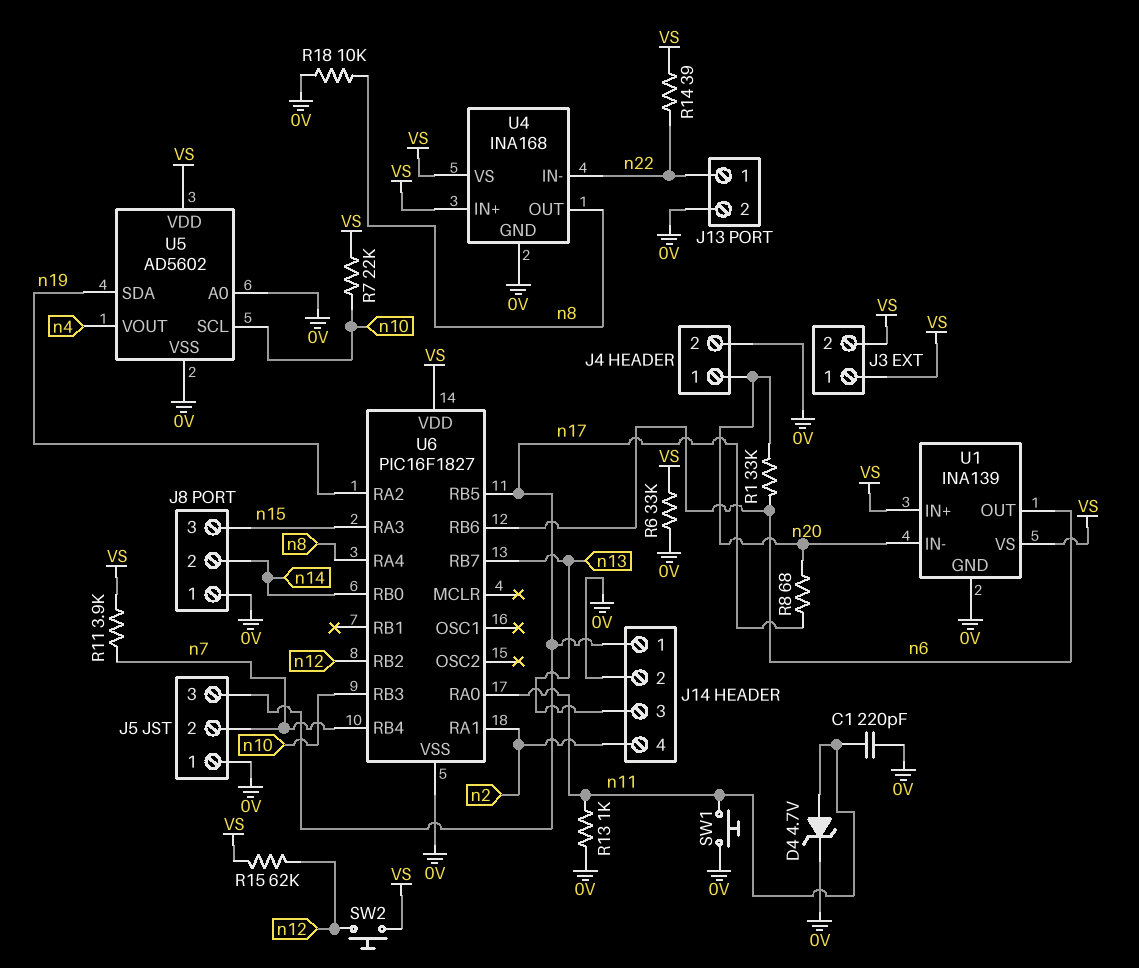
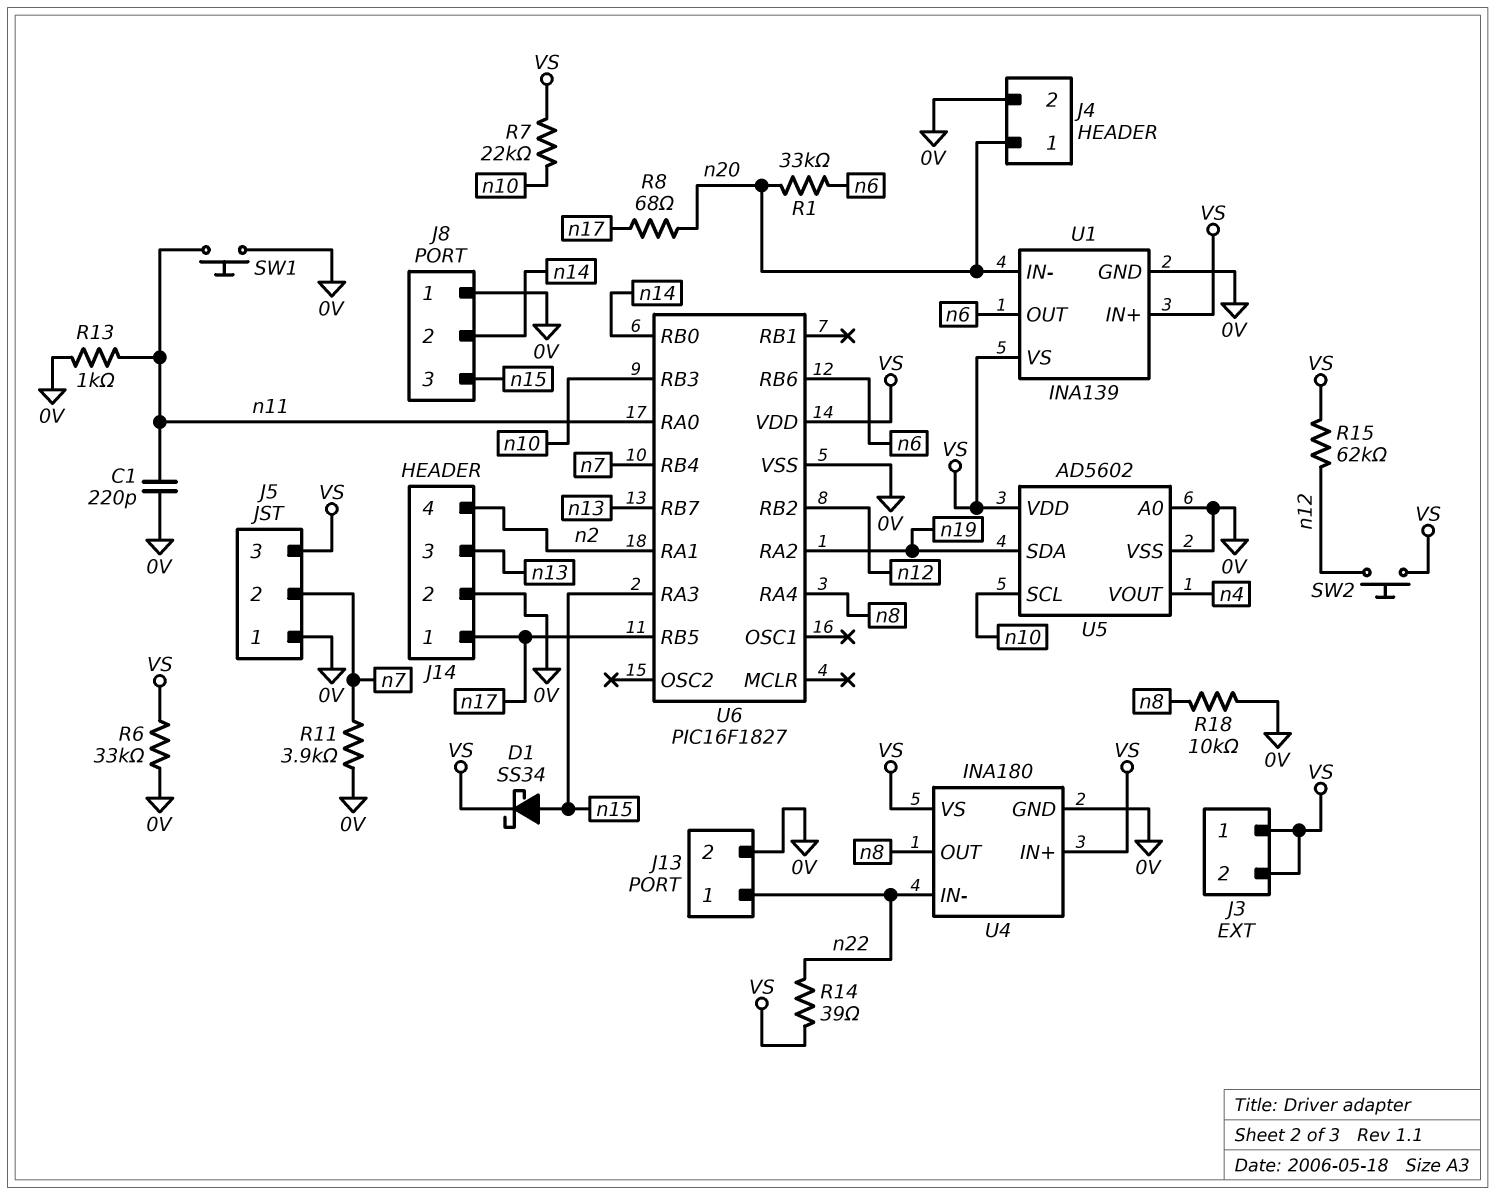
D1: none -> schottky SS34 (A n15, K VS)
D4: zener 4.7V (A n11, K 0V) -> none
J5 pin 3: n17 -> VS
R11: 3.9k (VS, n7) -> 3.9k (0V, n7)
U4: INA168 -> INA180

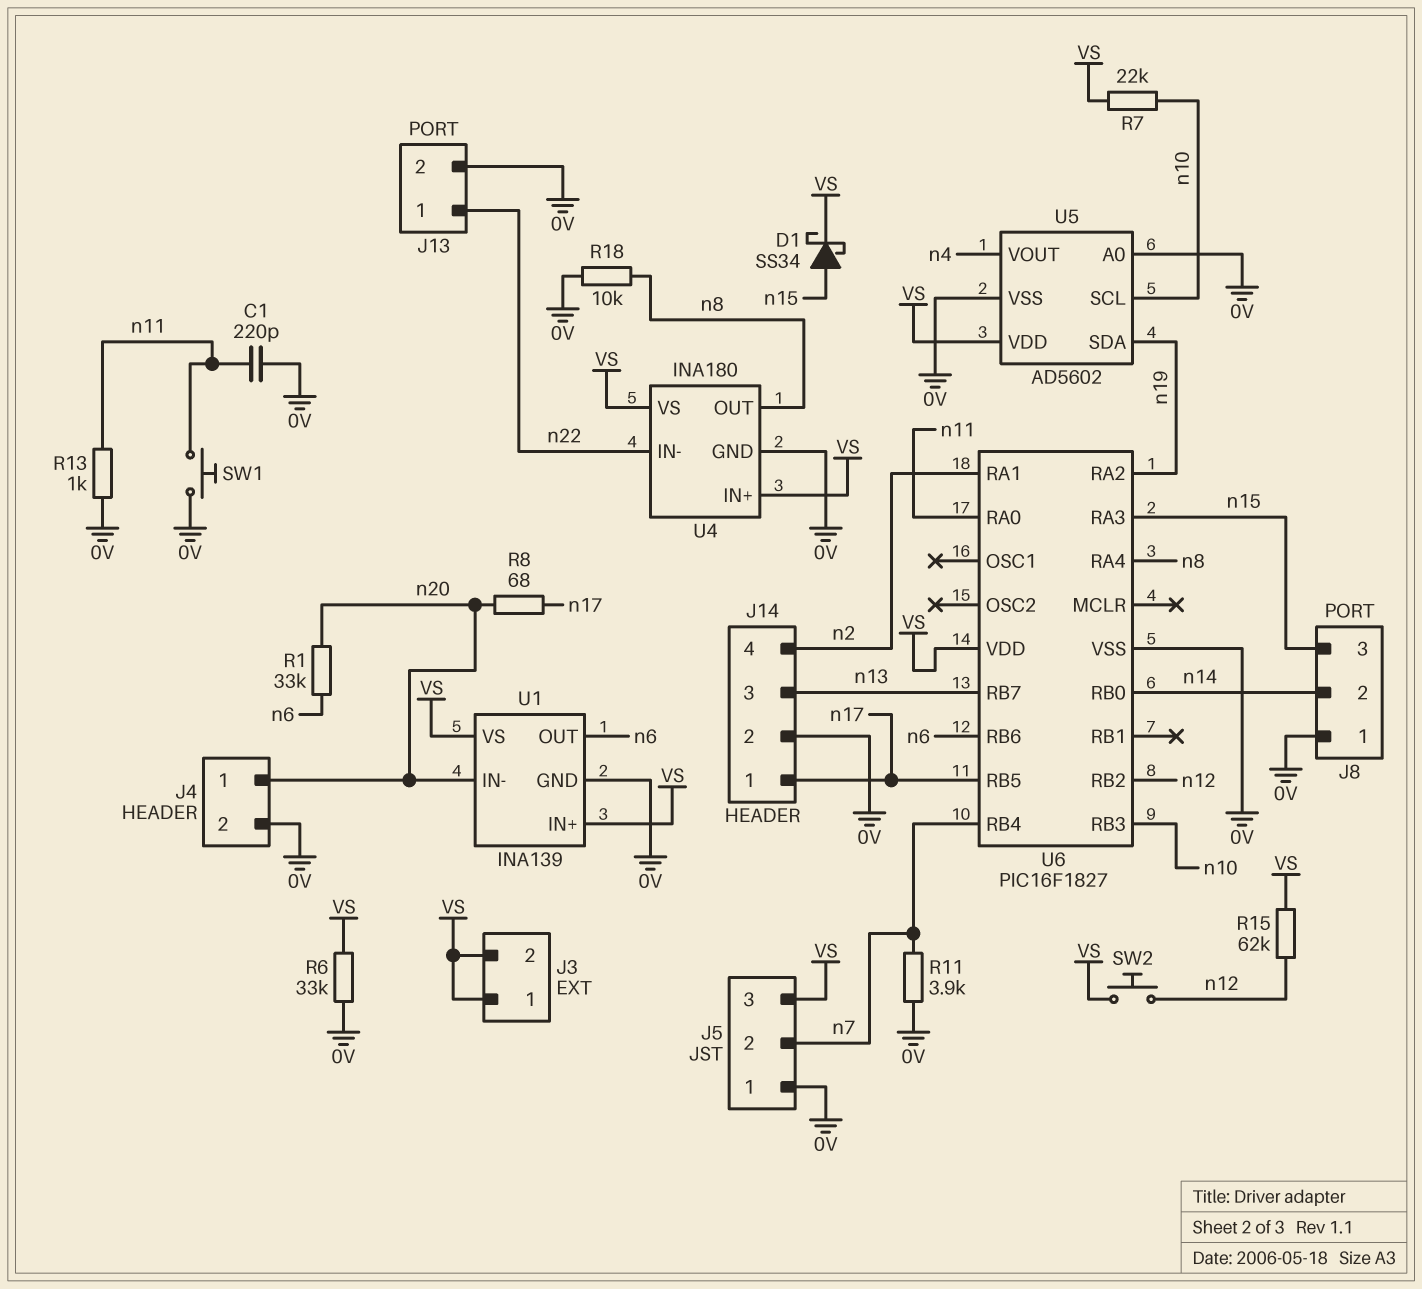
R14: 39 (VS, n22) -> none

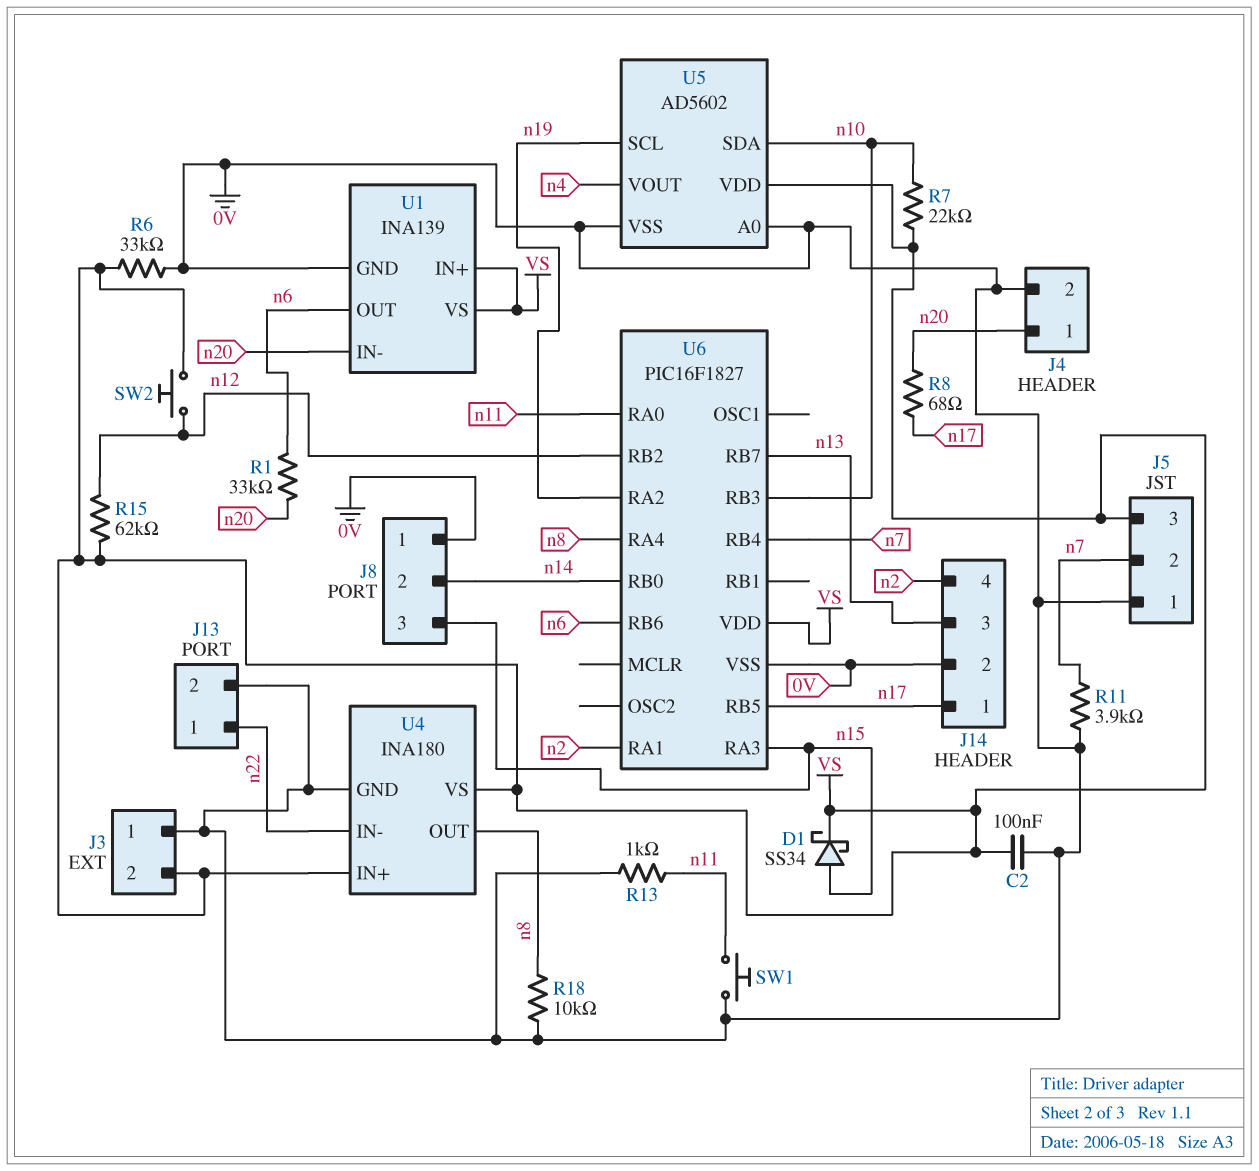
C1: 220pF (0V, n11) -> none
C2: none -> 100nF (0V, VS)
J3 pin 1: VS -> 0V
U5 pin SCL: n10 -> n19
U5 pin SDA: n19 -> n10

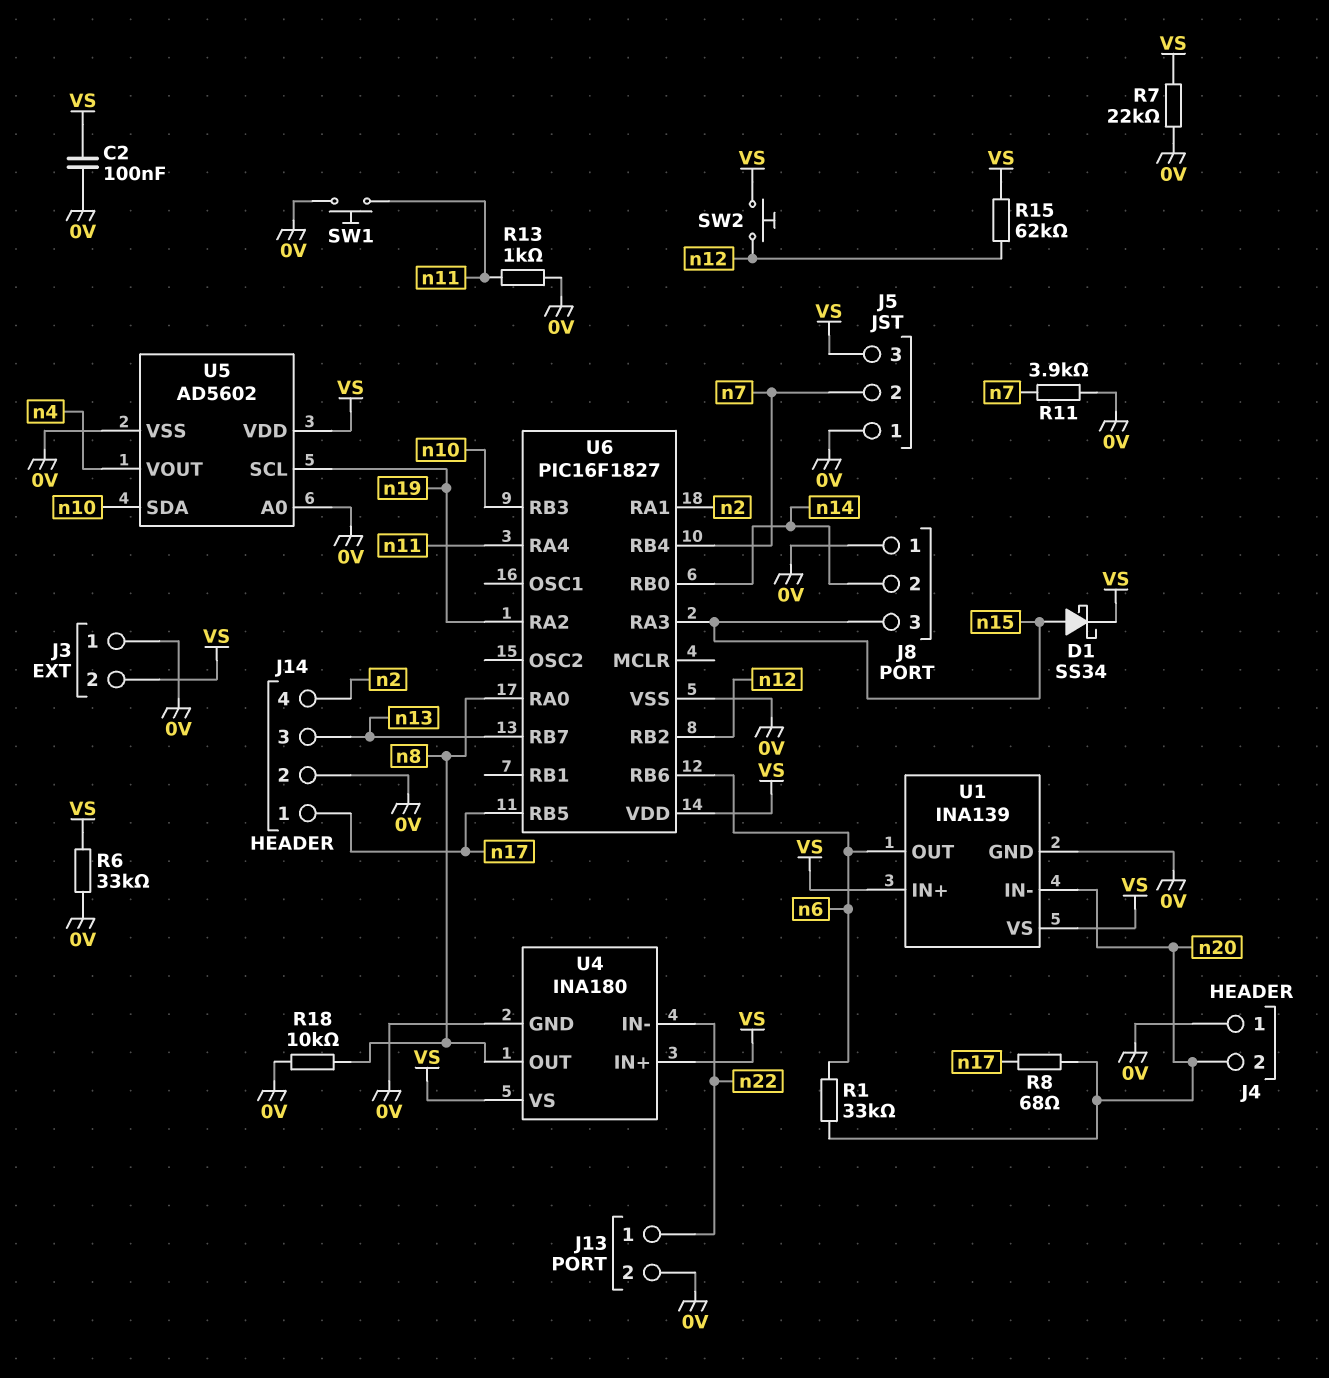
J4 pin 1: n20 -> 0V
J4 pin 2: 0V -> n20
R7: 22k (VS, n10) -> 22k (0V, VS)
U6 pin RA0: n11 -> n8
U6 pin RA4: n8 -> n11

